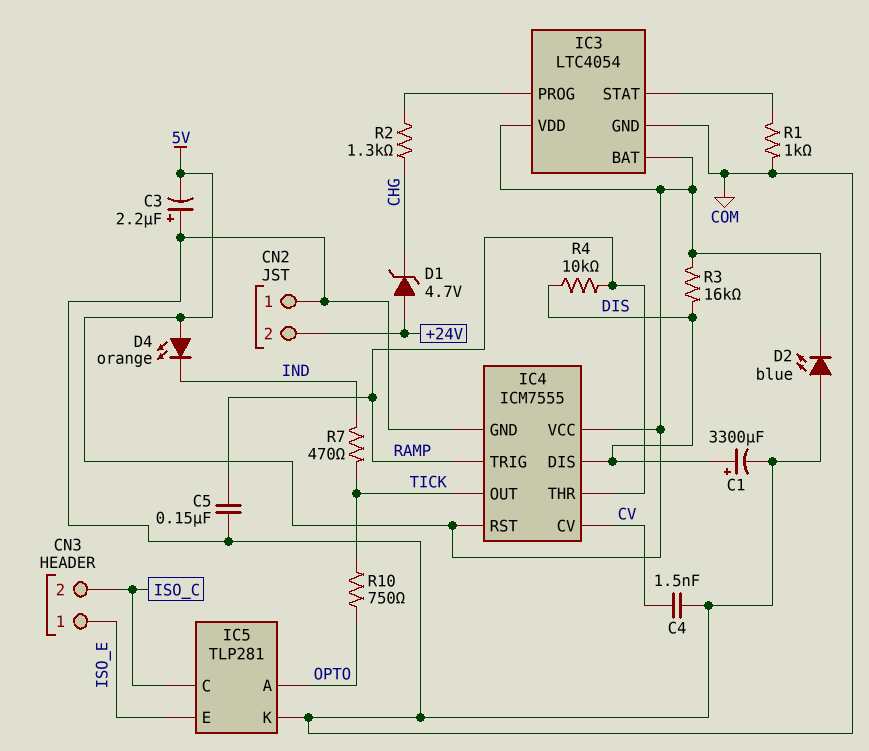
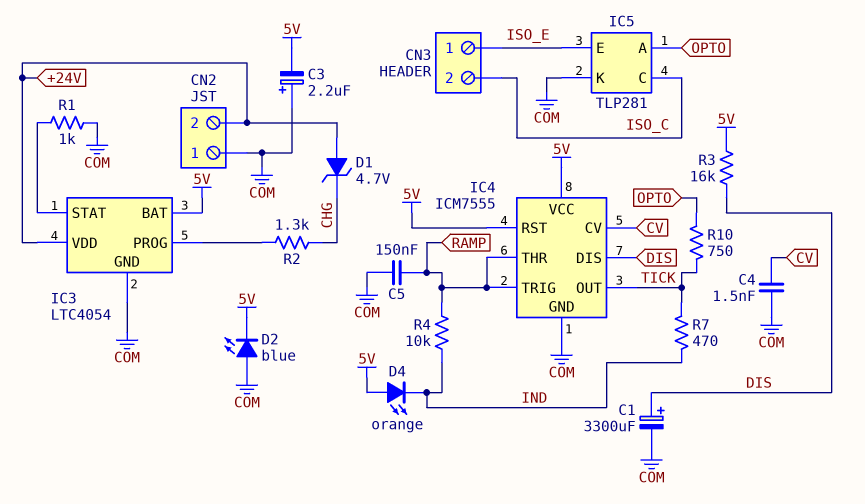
IC3 pin VDD: 5V -> +24V
R4: 10k (DIS, RAMP) -> 10k (IND, RAMP)

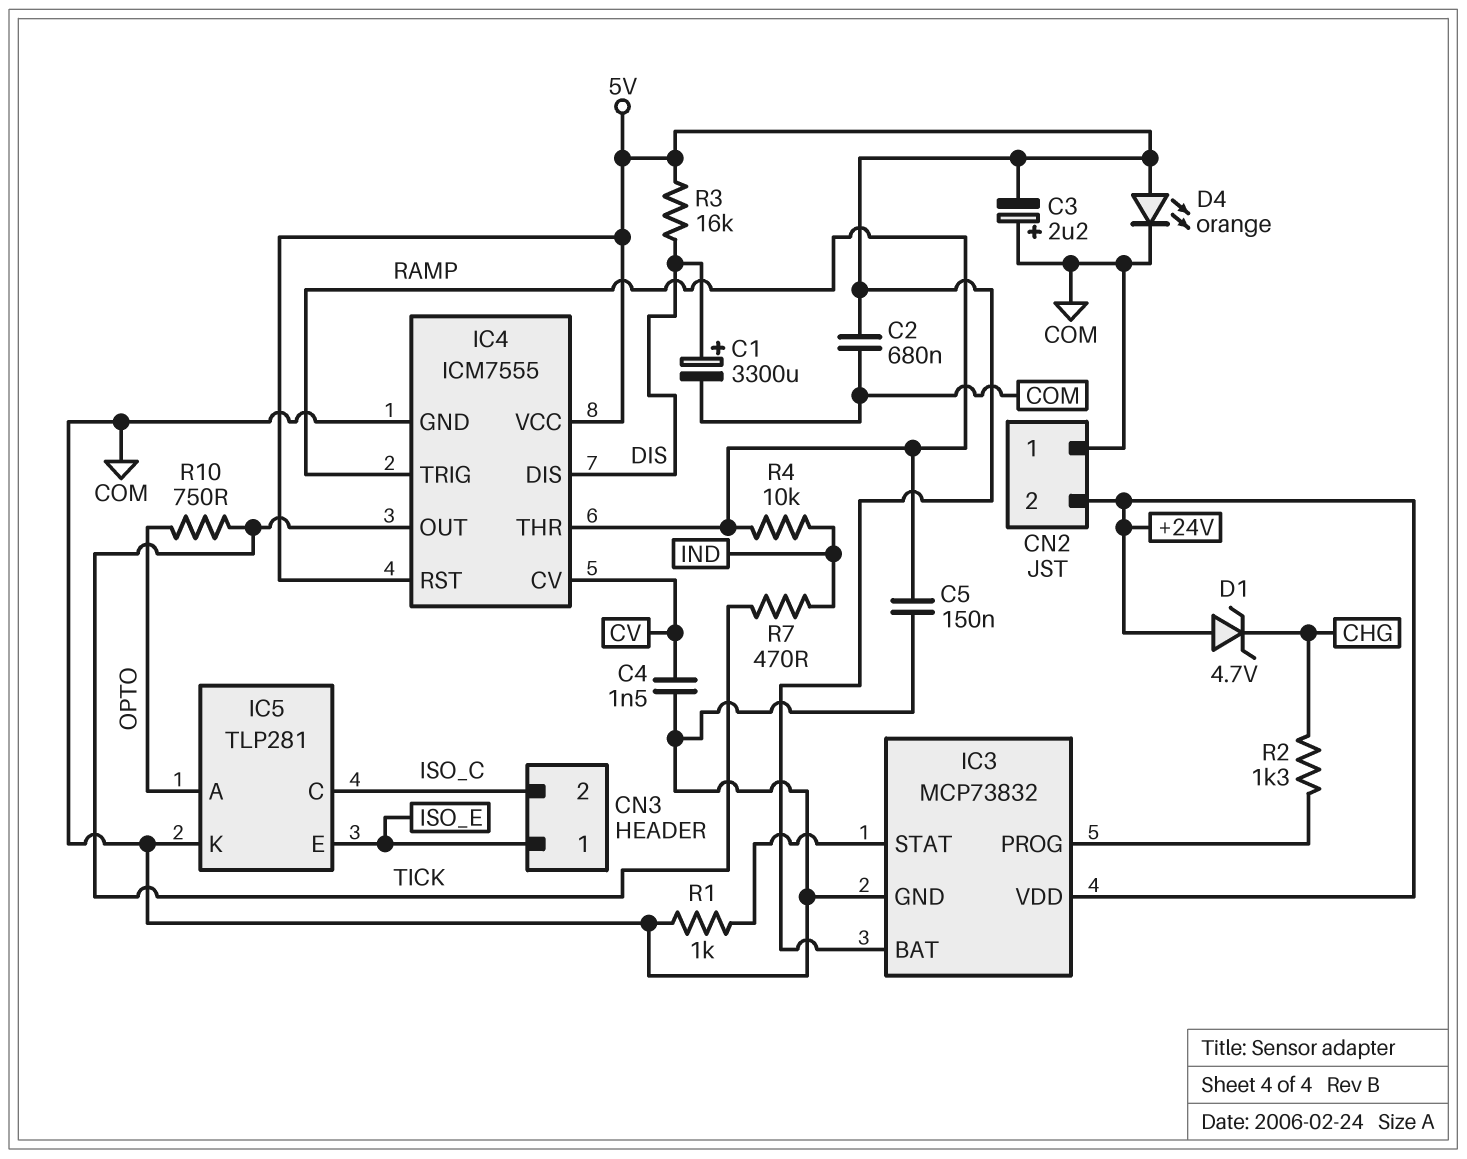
C2: none -> 680nF (5V, COM)
D2: LED blue (A COM, K 5V) -> none
D4: LED orange (A 5V, K IND) -> LED orange (A 5V, K COM)
IC3: LTC4054 -> MCP73832

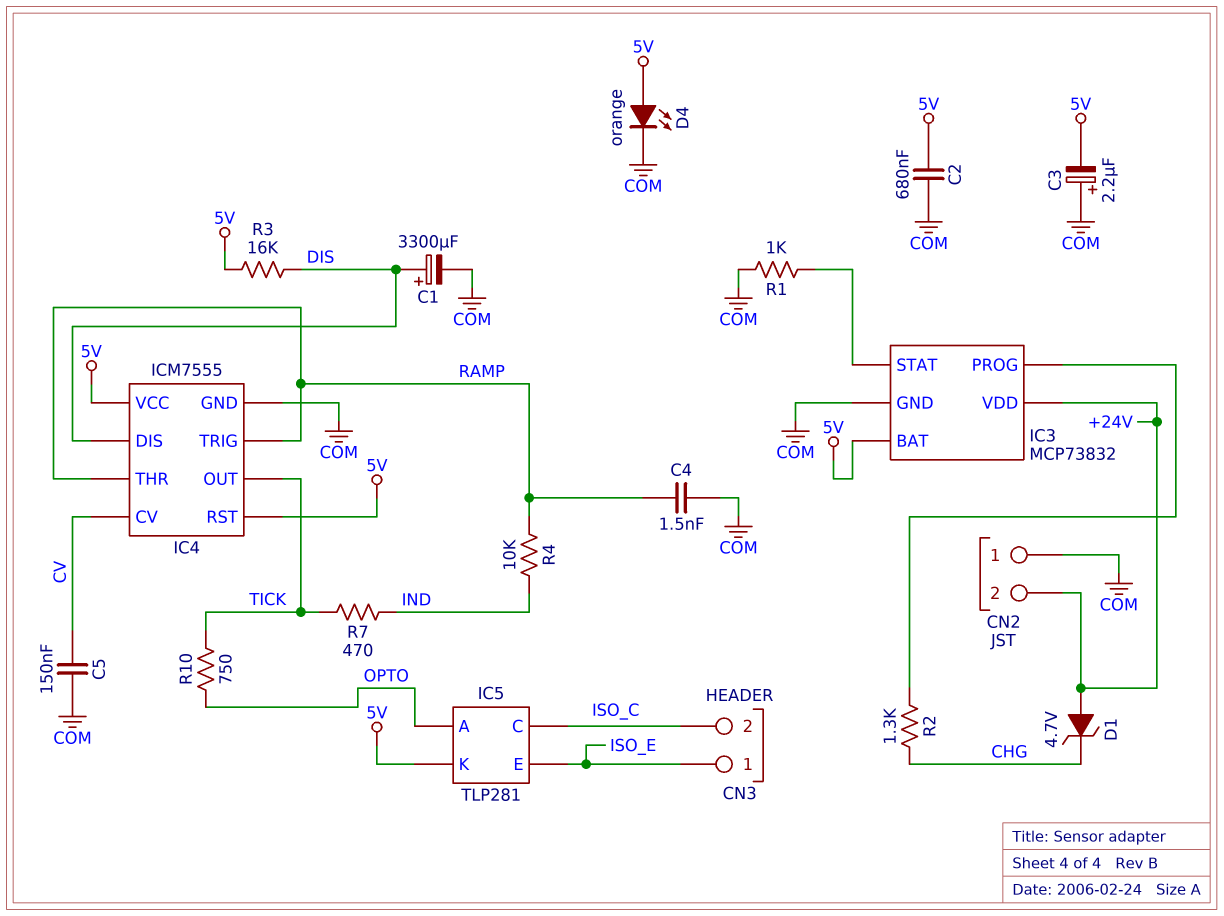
C4: 1.5nF (COM, CV) -> 1.5nF (COM, RAMP)
C5: 150nF (COM, RAMP) -> 150nF (COM, CV)
IC5 pin K: COM -> 5V

